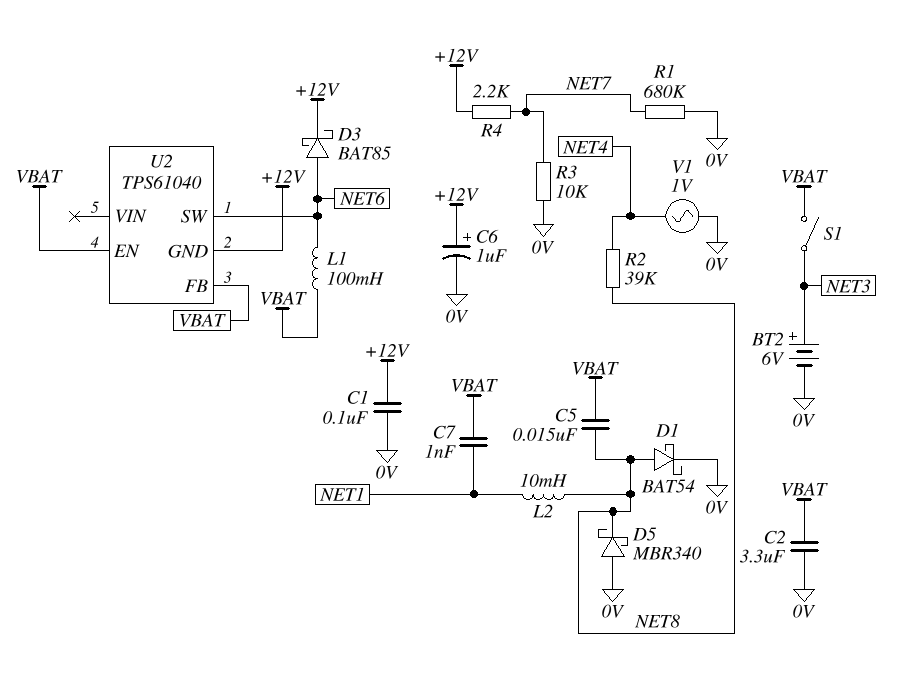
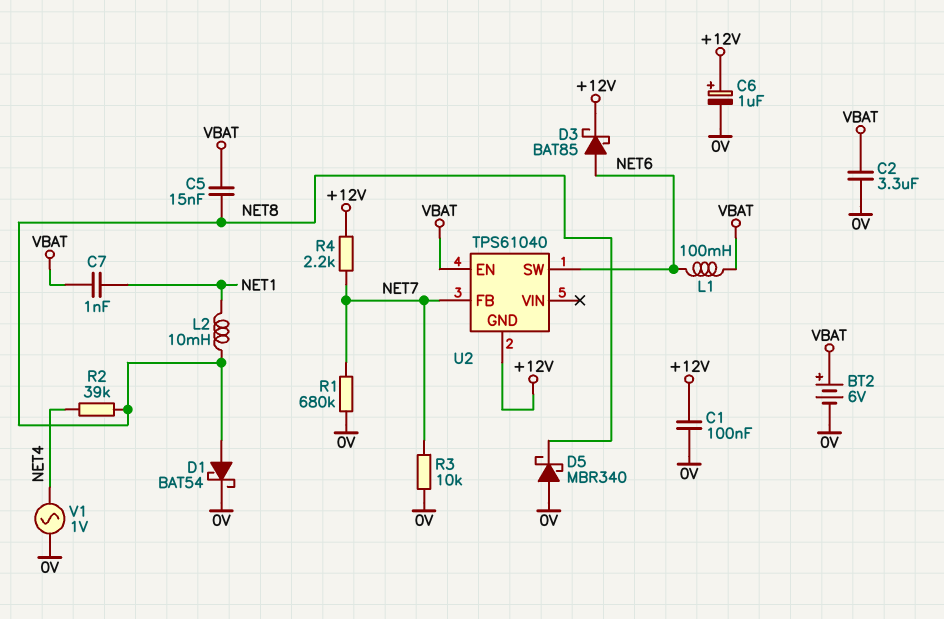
BT2: 6V (plus NET3, minus 0V) -> 6V (plus VBAT, minus 0V)
S1: switch (NET3, VBAT) -> none
U2 pin FB: VBAT -> NET7

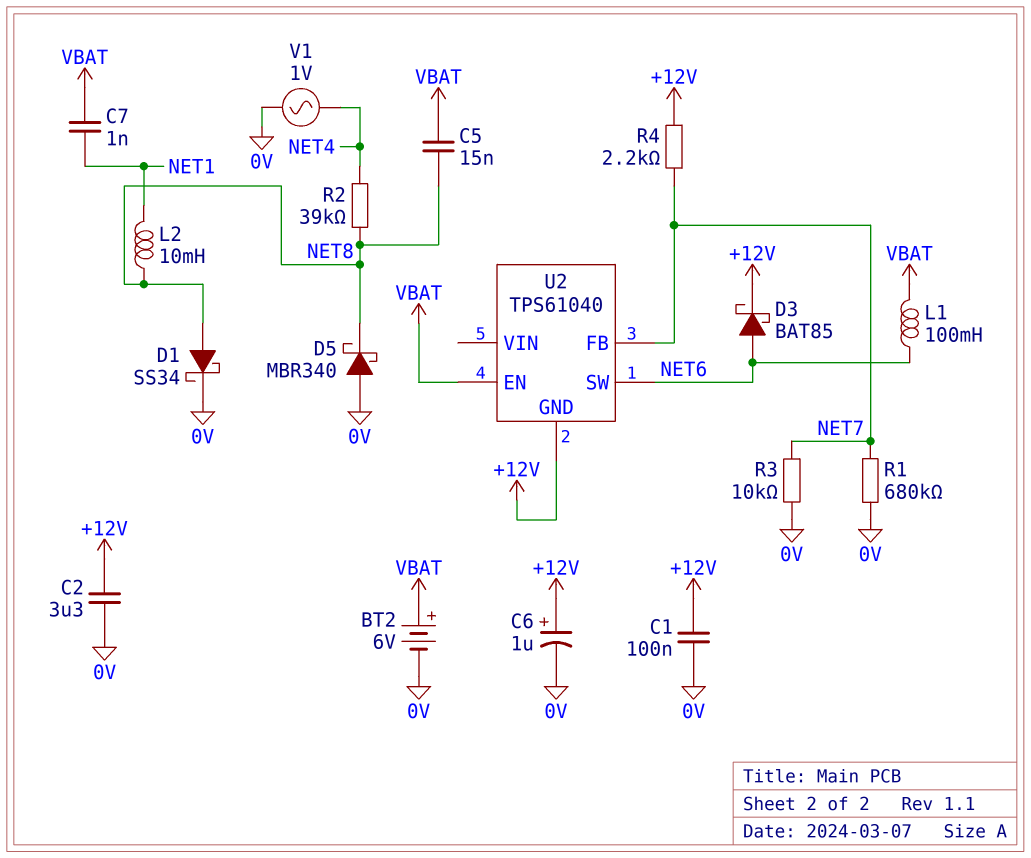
C2: 3.3uF (0V, VBAT) -> 3.3uF (+12V, 0V)
D1: schottky BAT54 (A NET8, K 0V) -> schottky SS34 (A NET8, K 0V)

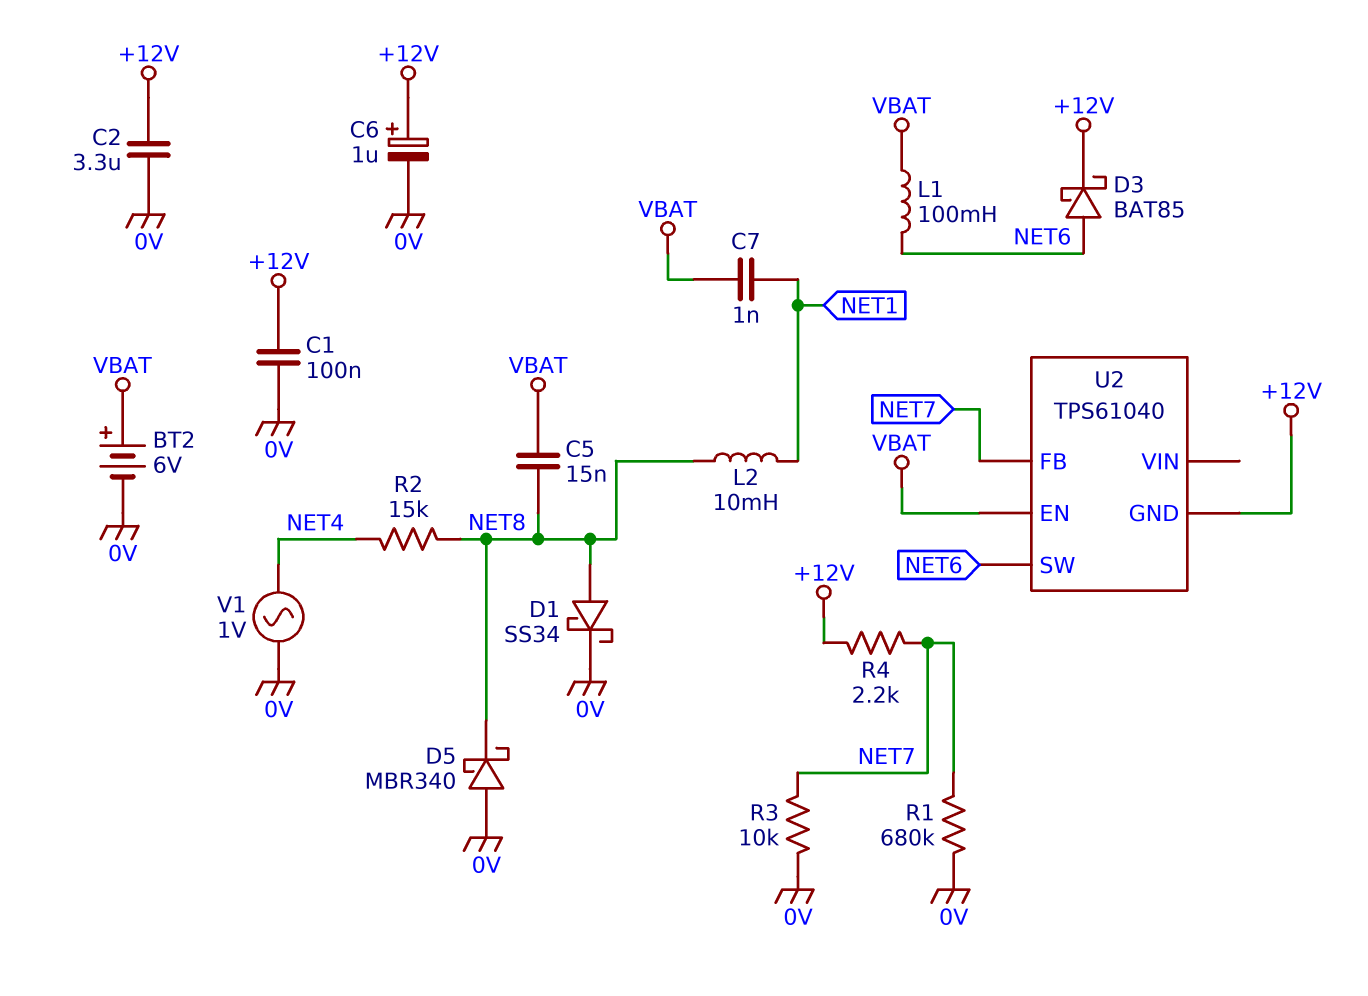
R2: 39k (NET4, NET8) -> 15k (NET4, NET8)

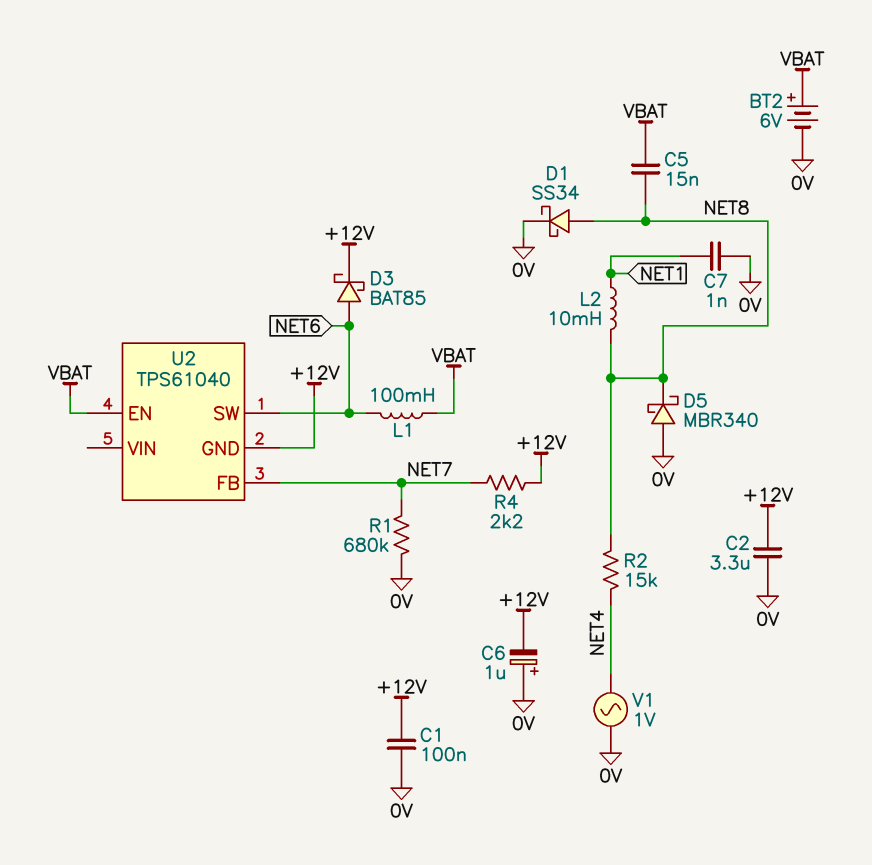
C6: 1uF (plus +12V, minus 0V) -> 1uF (plus 0V, minus +12V)
C7: 1nF (NET1, VBAT) -> 1nF (0V, NET1)
R3: 10k (0V, NET7) -> none

